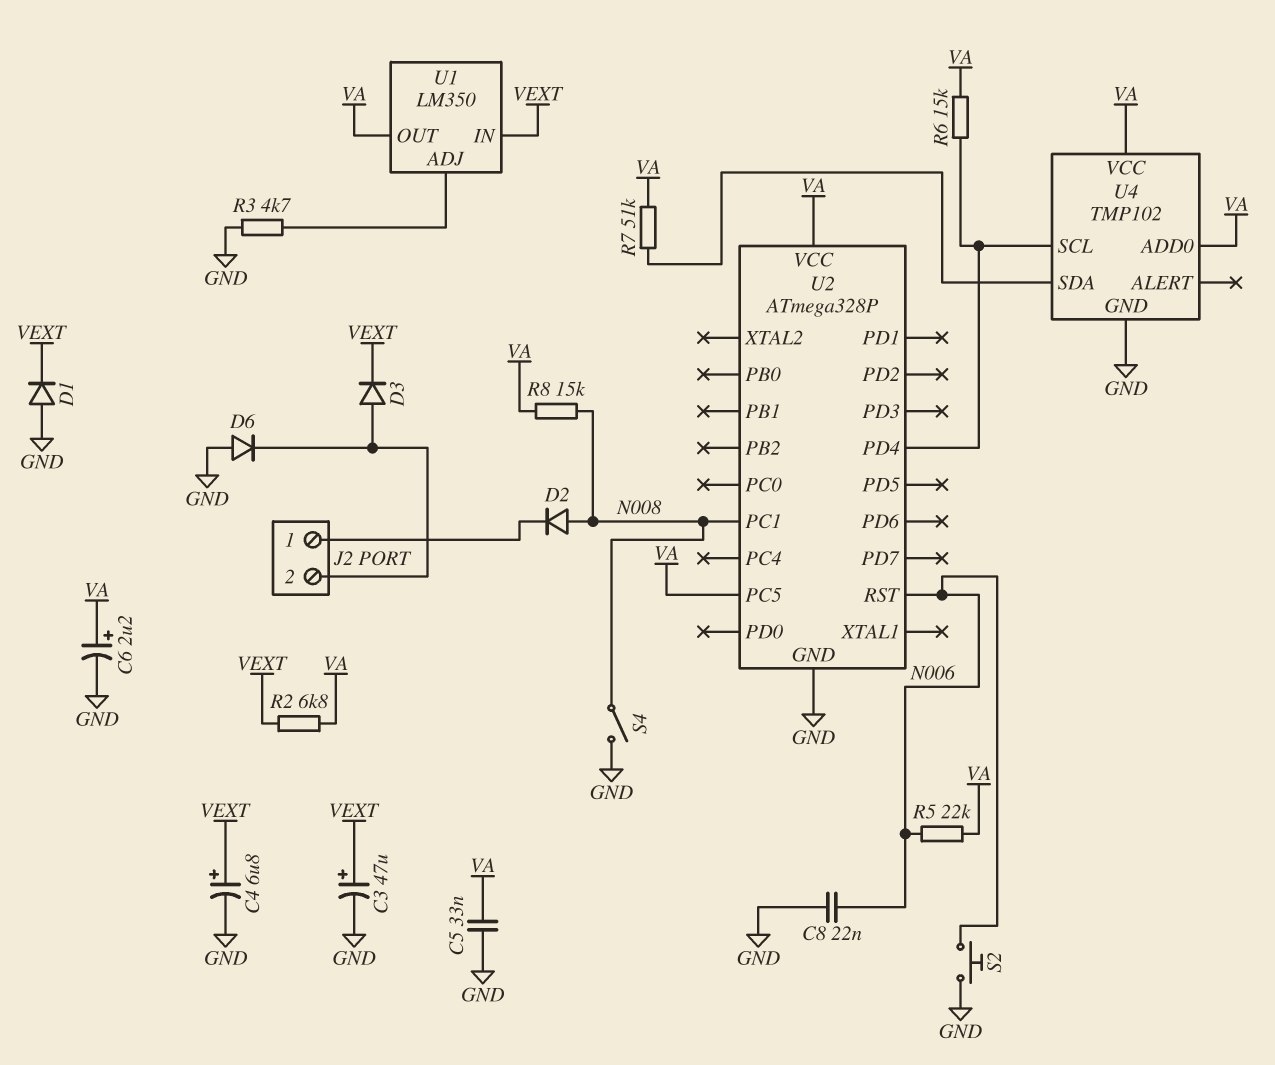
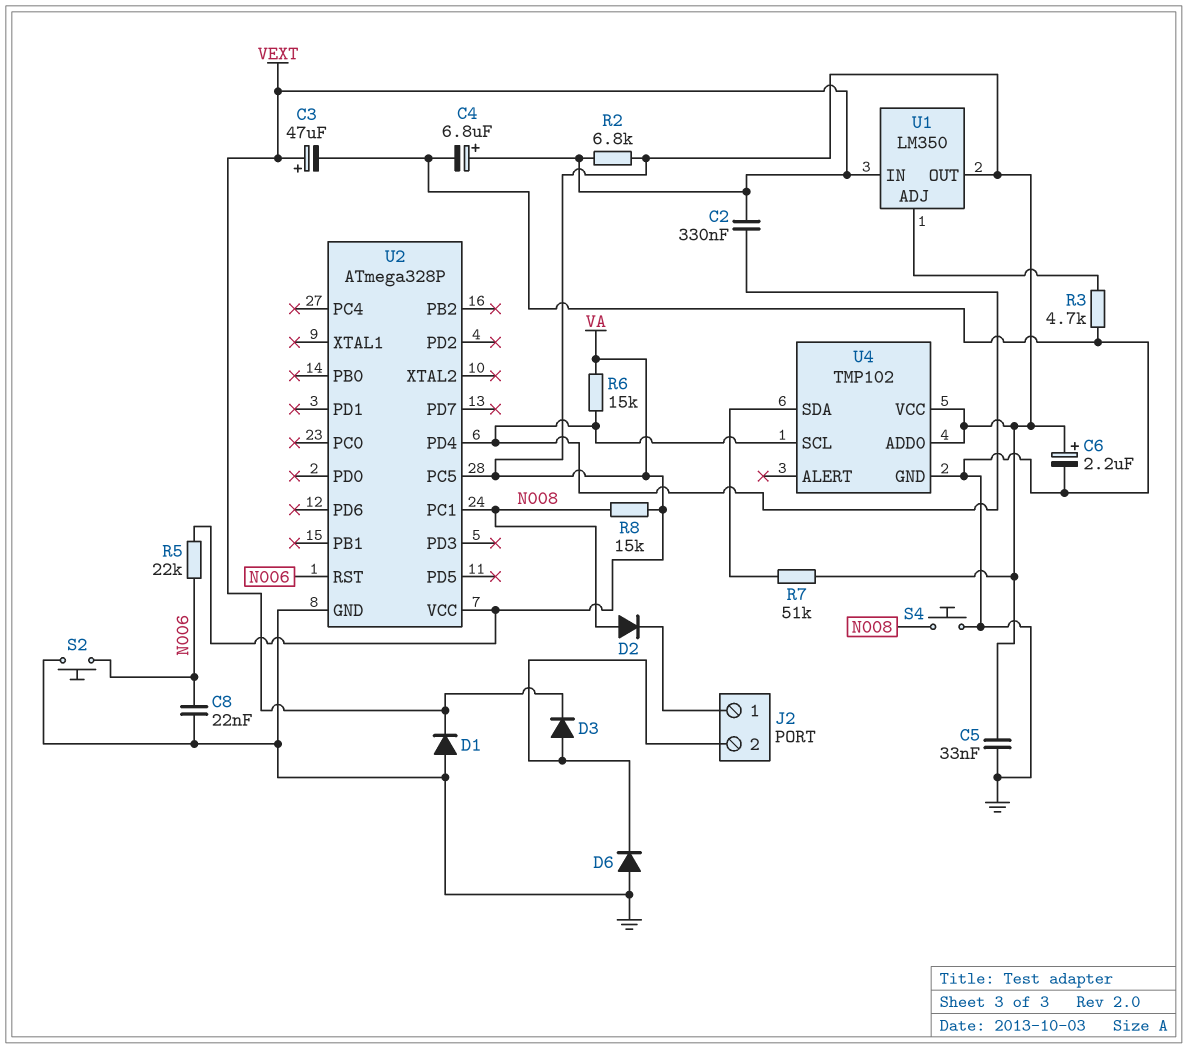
C2: none -> 330nF (U2/PD4, VEXT)
S4: switch (GND, N008) -> button (GND, N008)

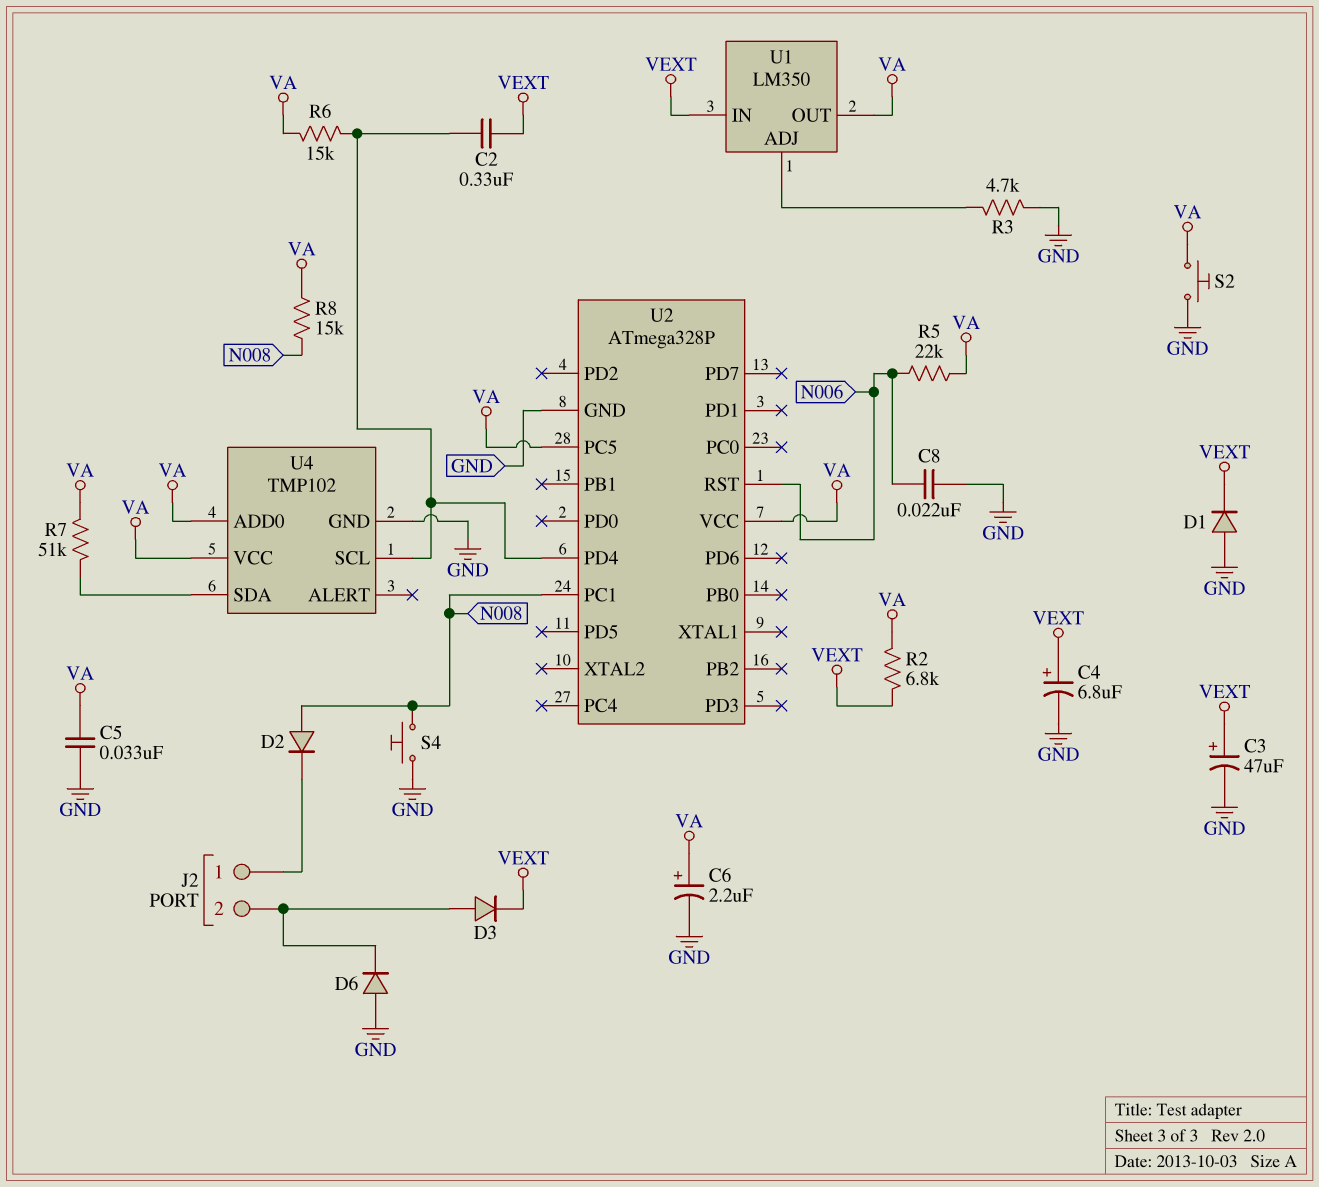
S2: button (GND, N006) -> button (GND, VA)

